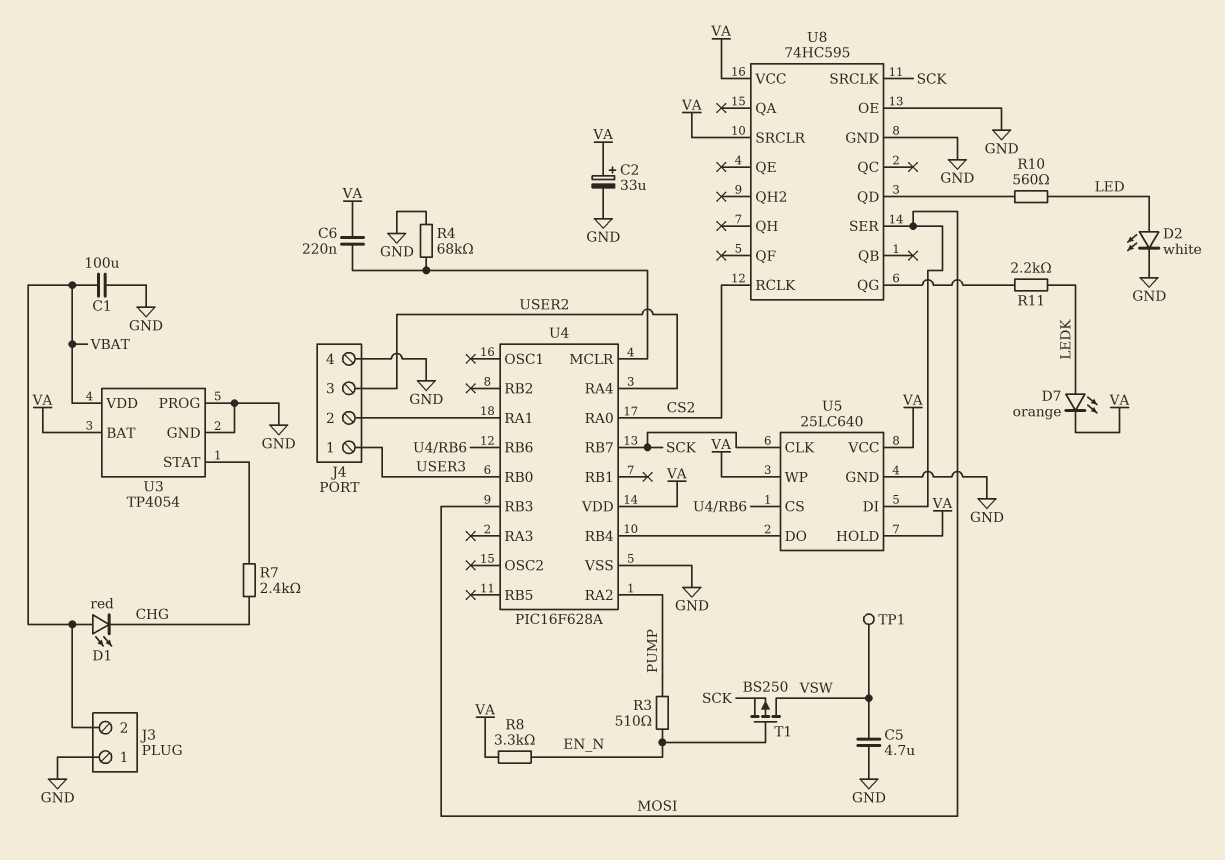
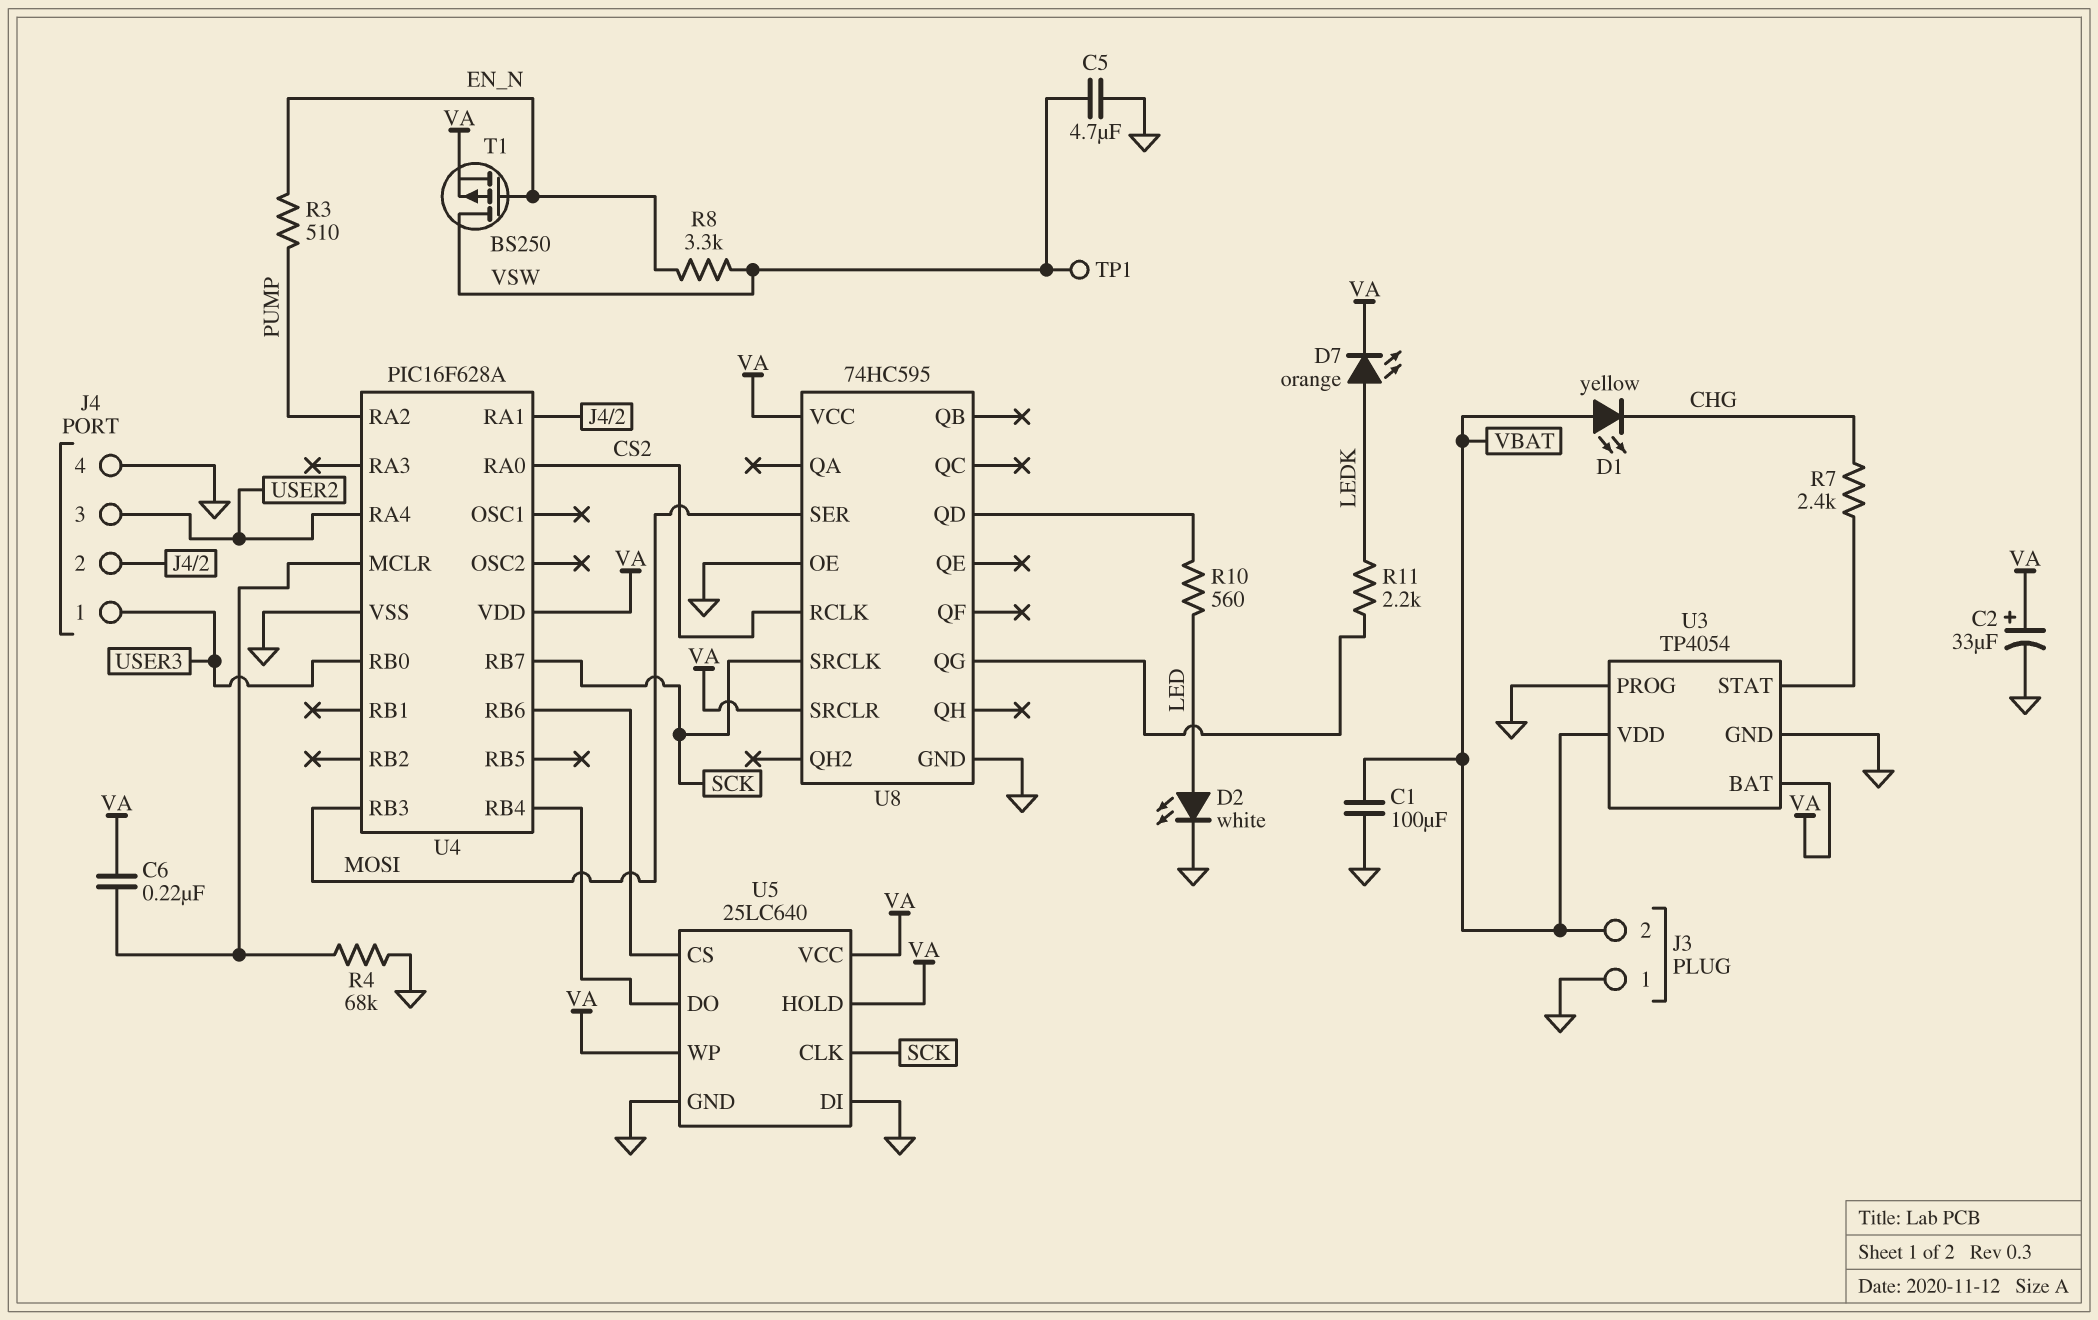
D1: LED red (A VBAT, K CHG) -> LED yellow (A VBAT, K CHG)
R8: 3.3k (EN_N, VA) -> 3.3k (EN_N, VSW)
T1: PMOS BS250 (G EN_N, D VSW, S SCK) -> PMOS BS250 (G EN_N, D VSW, S VA)
U5 pin DI: MOSI -> GND

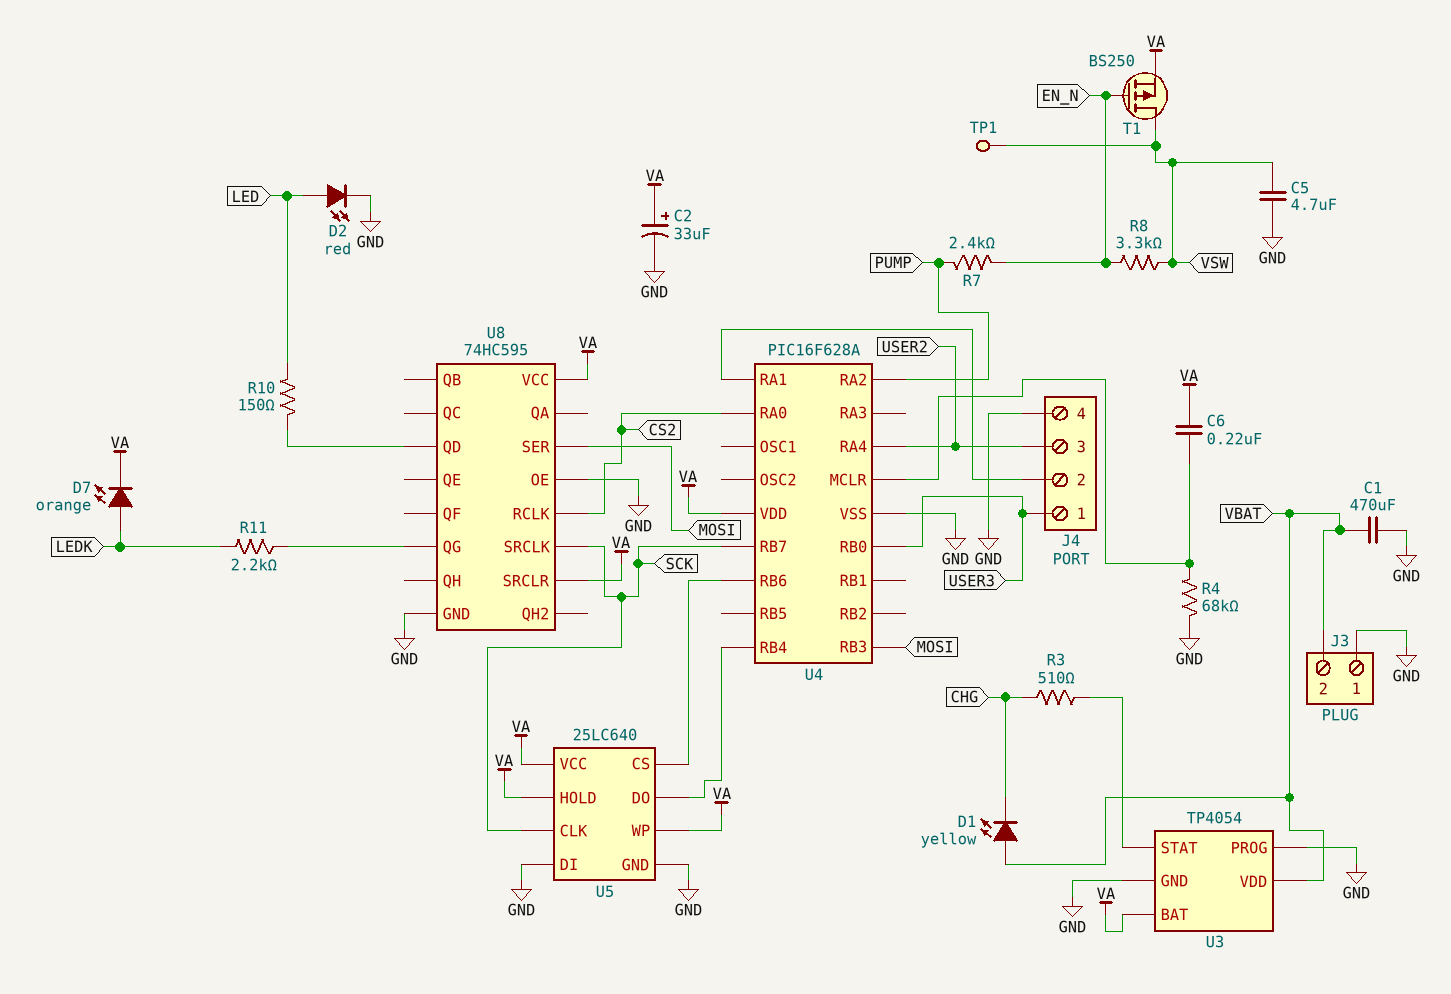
C1: 100uF (GND, VBAT) -> 470uF (GND, VBAT)
D2: LED white (A LED, K GND) -> LED red (A LED, K GND)
R3: 510 (EN_N, PUMP) -> 510 (CHG, U3/STAT)
R7: 2.4k (CHG, U3/STAT) -> 2.4k (EN_N, PUMP)
R10: 560 (LED, U8/QD) -> 150 (LED, U8/QD)

